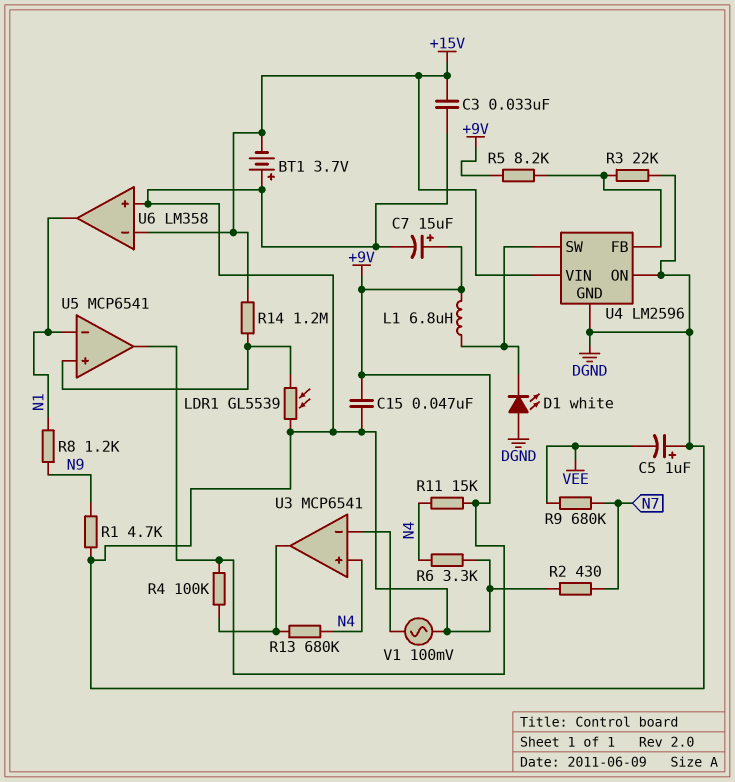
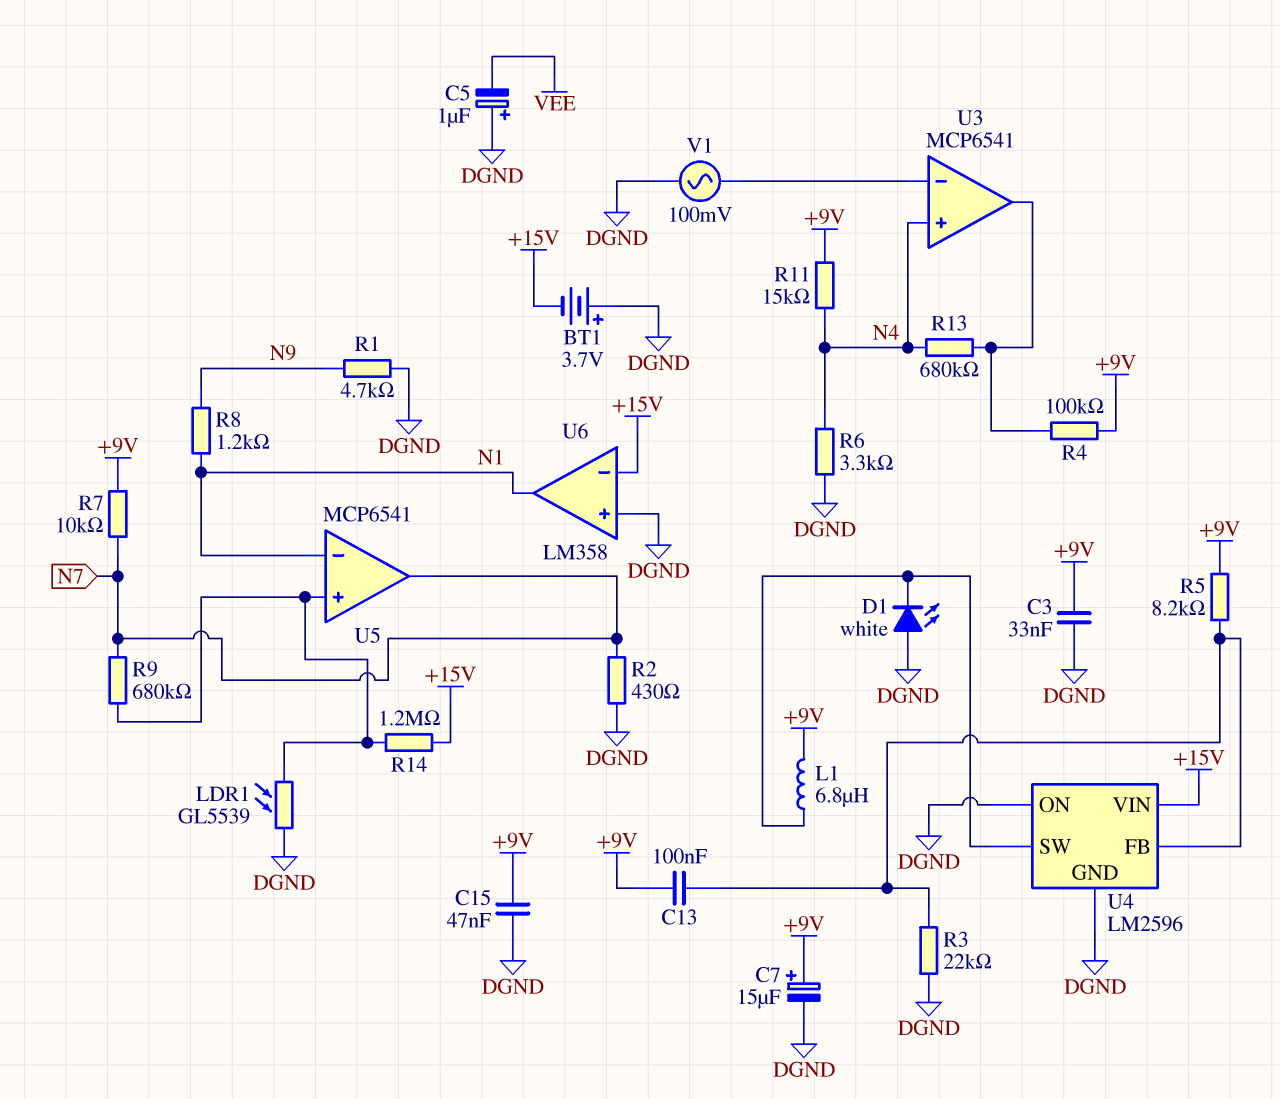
C3: 33nF (+15V, DGND) -> 33nF (+9V, DGND)
C13: none -> 100nF (+9V, U4/FB)
R7: none -> 10k (+9V, N7)
R9: 680k (N7, VEE) -> 680k (N7, U5/in+)
U5 pin out: +9V -> N7

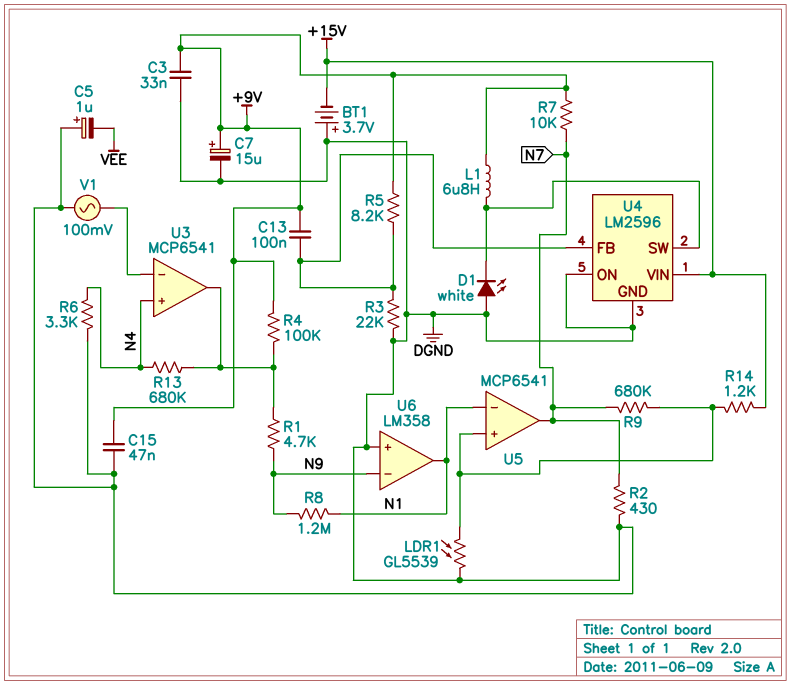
R1: 4.7k (DGND, N9) -> 4.7k (N9, U3/out)
R8: 1.2k (N1, N9) -> 1.2M (N1, N9)
R11: 15k (+9V, N4) -> none
R14: 1.2M (+15V, U5/in+) -> 1.2k (+15V, U5/in+)
U6 pin in-: +15V -> N9

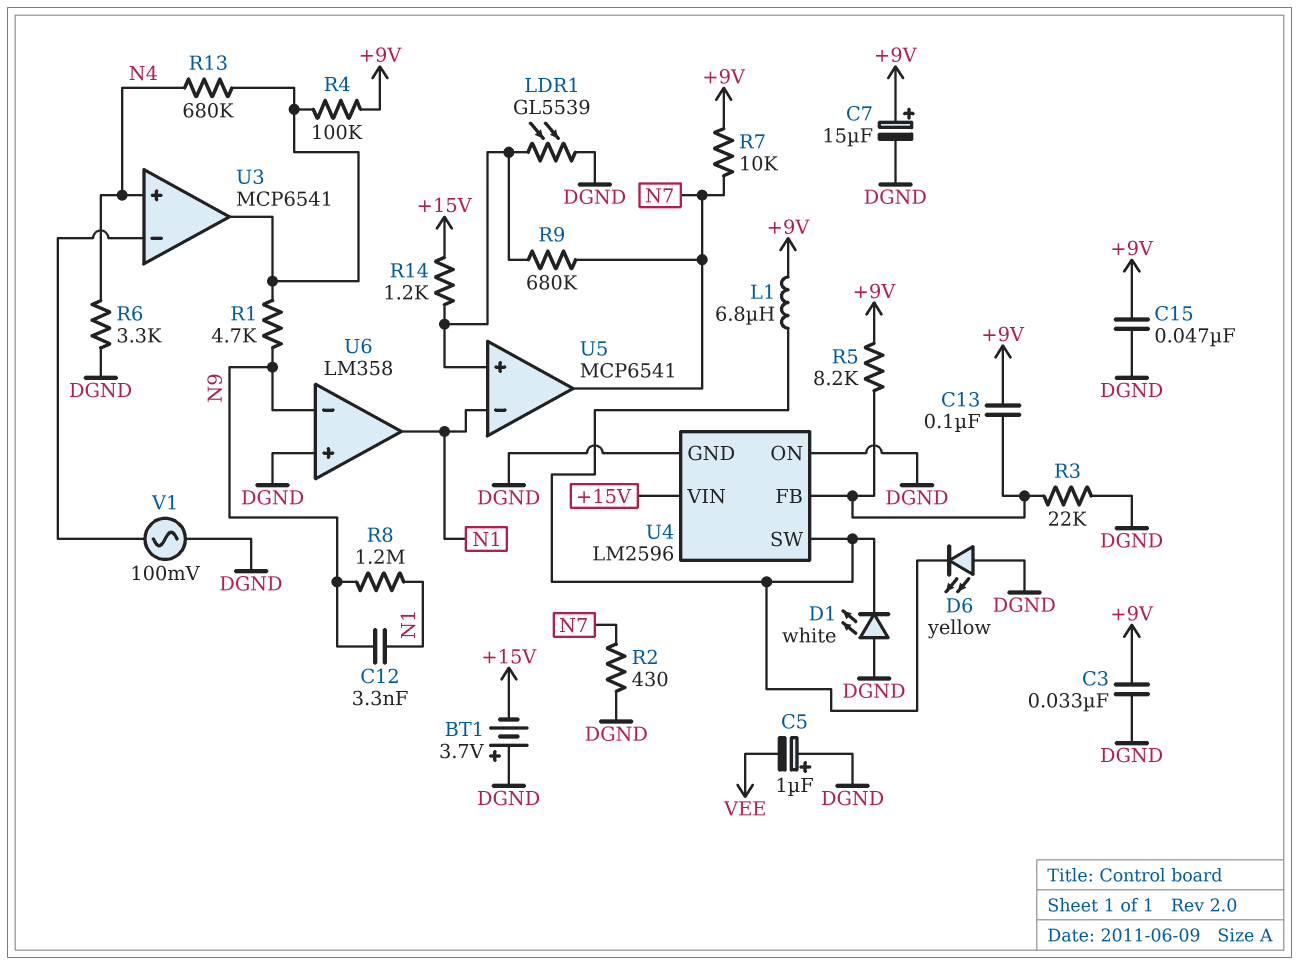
C12: none -> 3.3nF (N1, N9)
D6: none -> LED yellow (A DGND, K U4/SW)

